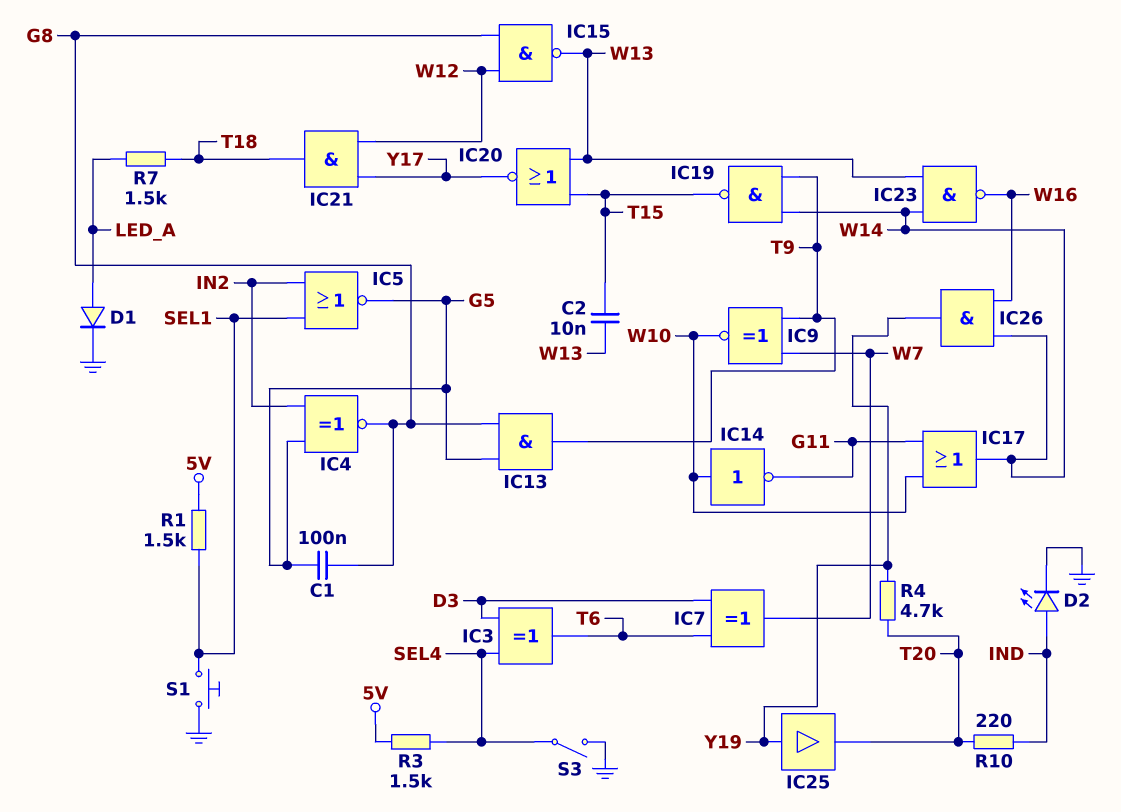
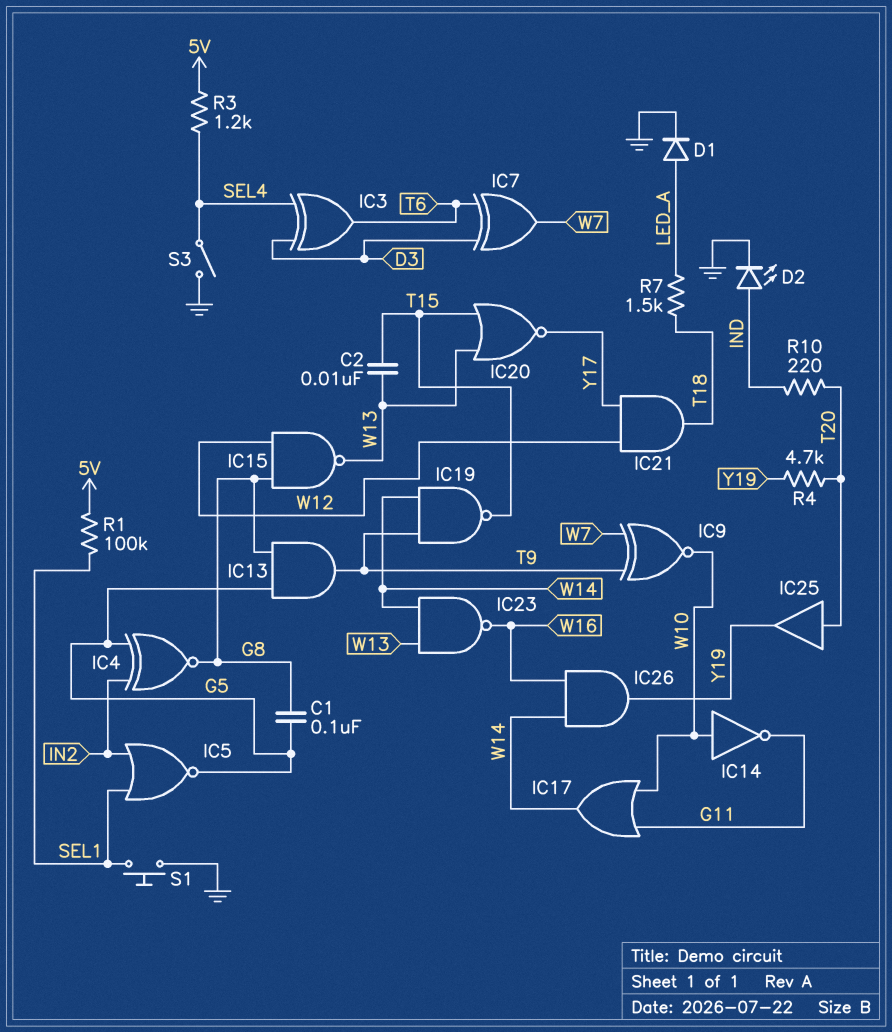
IC25: buffer (in Y19, out T20) -> buffer (in T20, out Y19)
R1: 1.5k (5V, SEL1) -> 100k (5V, SEL1)
R3: 1.5k (5V, SEL4) -> 1.2k (5V, SEL4)

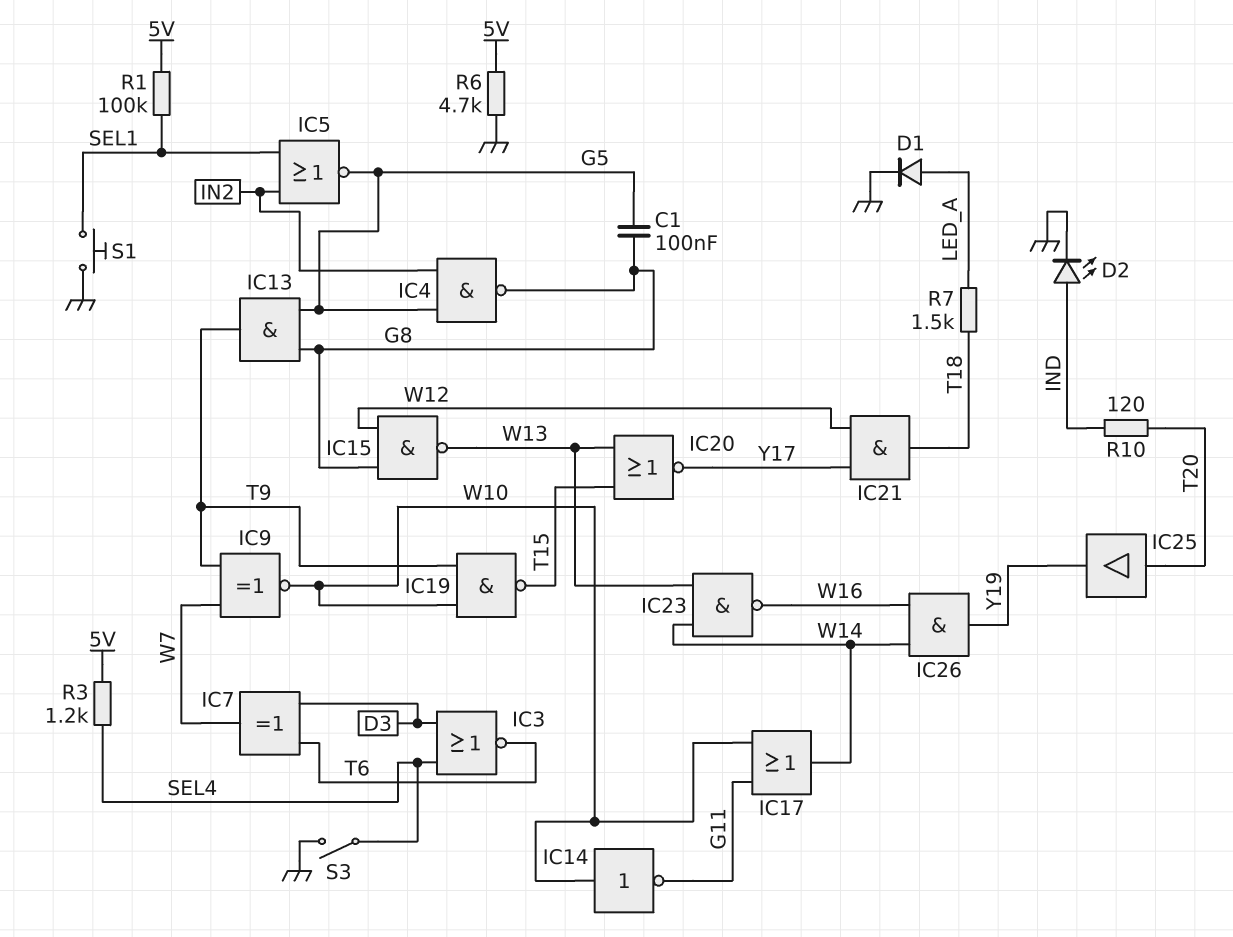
C2: 10nF (T15, W13) -> none
IC3: XOR (in D3, in SEL4, out T6) -> NOR (in D3, in SEL4, out T6)
IC4: XNOR (in G5, in IN2, out G8) -> NAND (in G5, in IN2, out G8)
IC19: NAND (in T9, in W14, out T15) -> NAND (in T9, in W10, out T15)
R4: 4.7k (T20, Y19) -> none
R6: none -> 4.7k (5V, GND)
R10: 220 (IND, T20) -> 120 (IND, T20)

